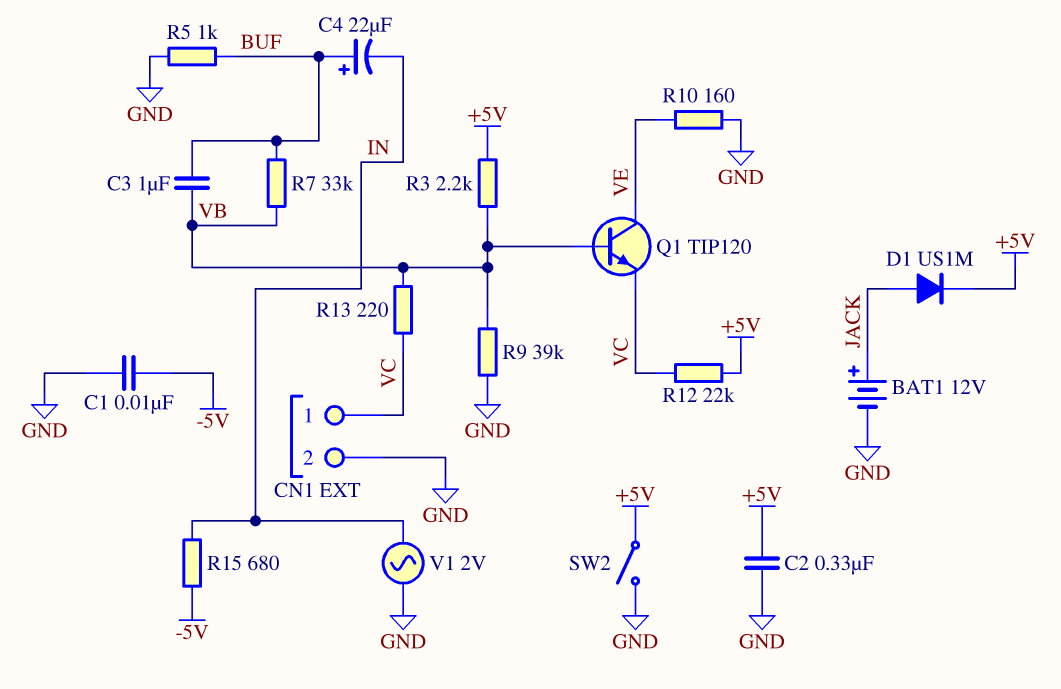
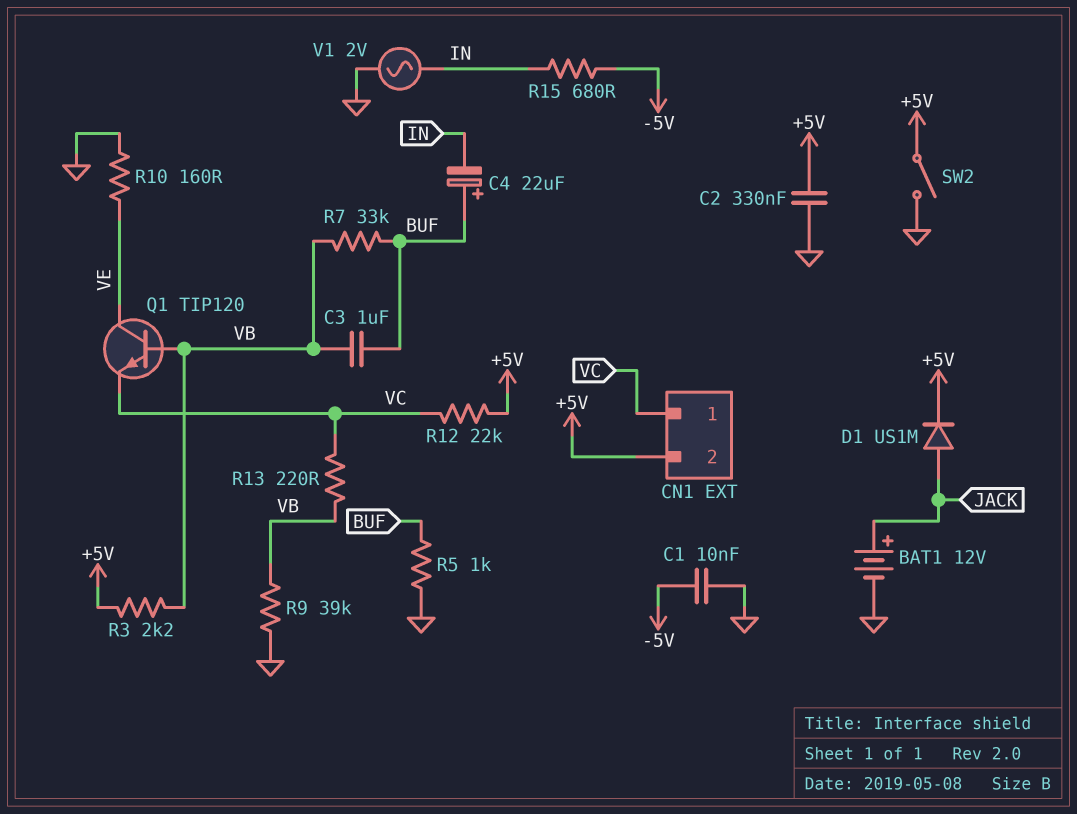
CN1 pin 2: GND -> +5V

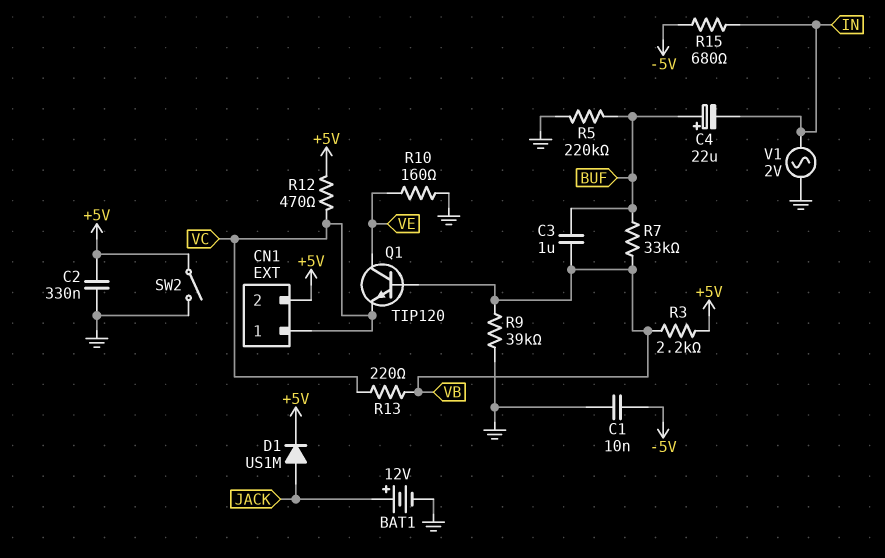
R5: 1k (BUF, GND) -> 220k (BUF, GND)
R12: 22k (+5V, VC) -> 470 (+5V, VC)

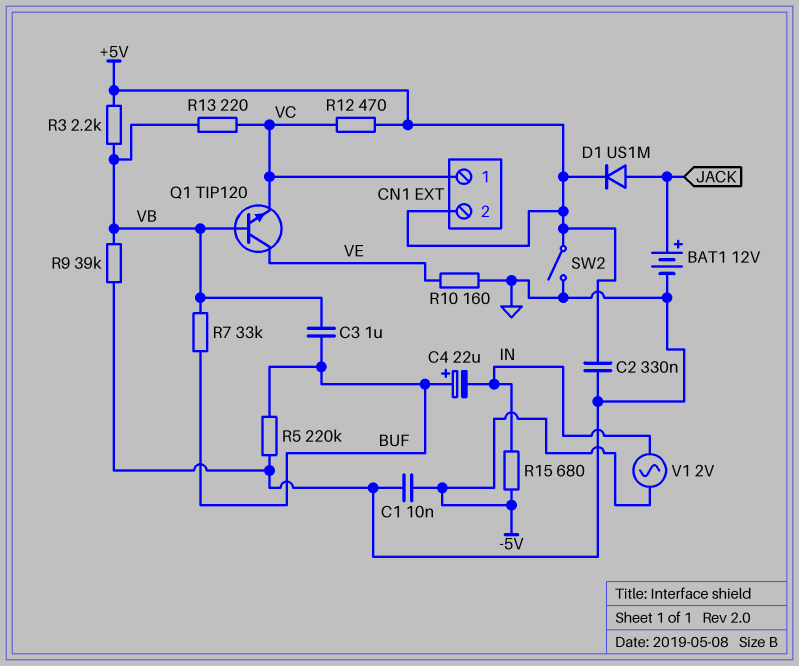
V1: AC 2V (GND, IN) -> AC 2V (-5V, IN)

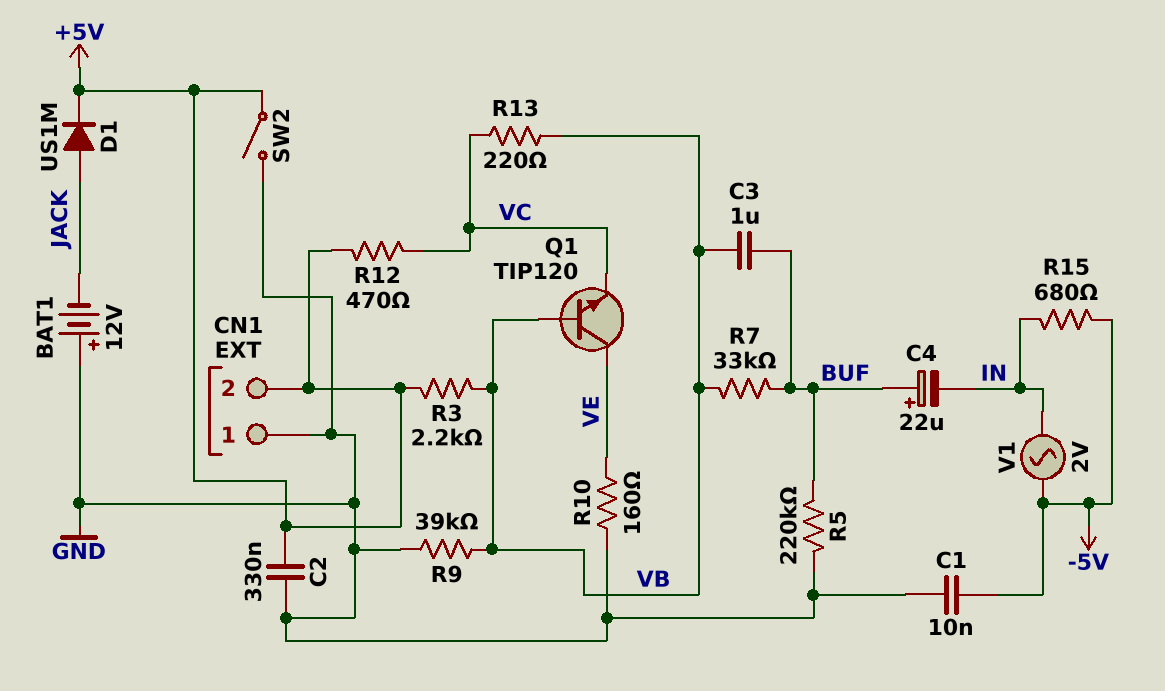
BAT1: 12V (plus JACK, minus GND) -> 12V (plus GND, minus JACK)
CN1 pin 1: VC -> GND

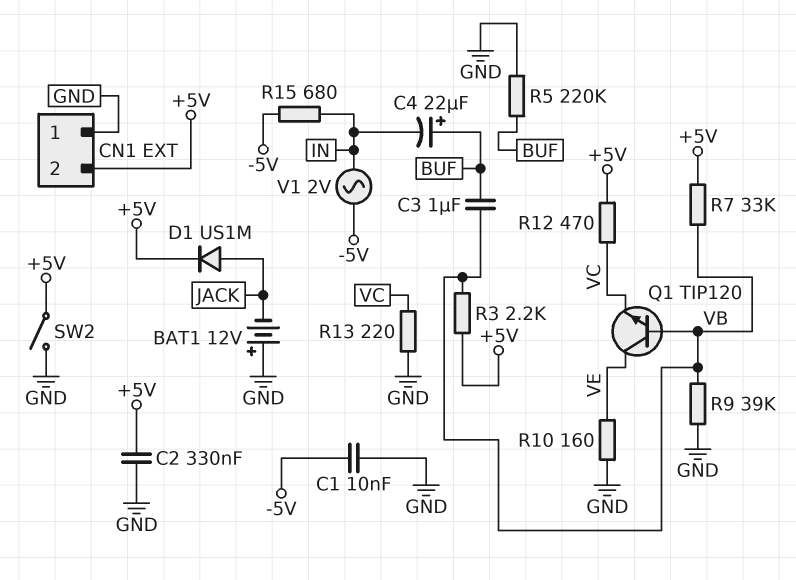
R7: 33k (BUF, VB) -> 33k (+5V, VB)
R13: 220 (VB, VC) -> 220 (GND, VC)

